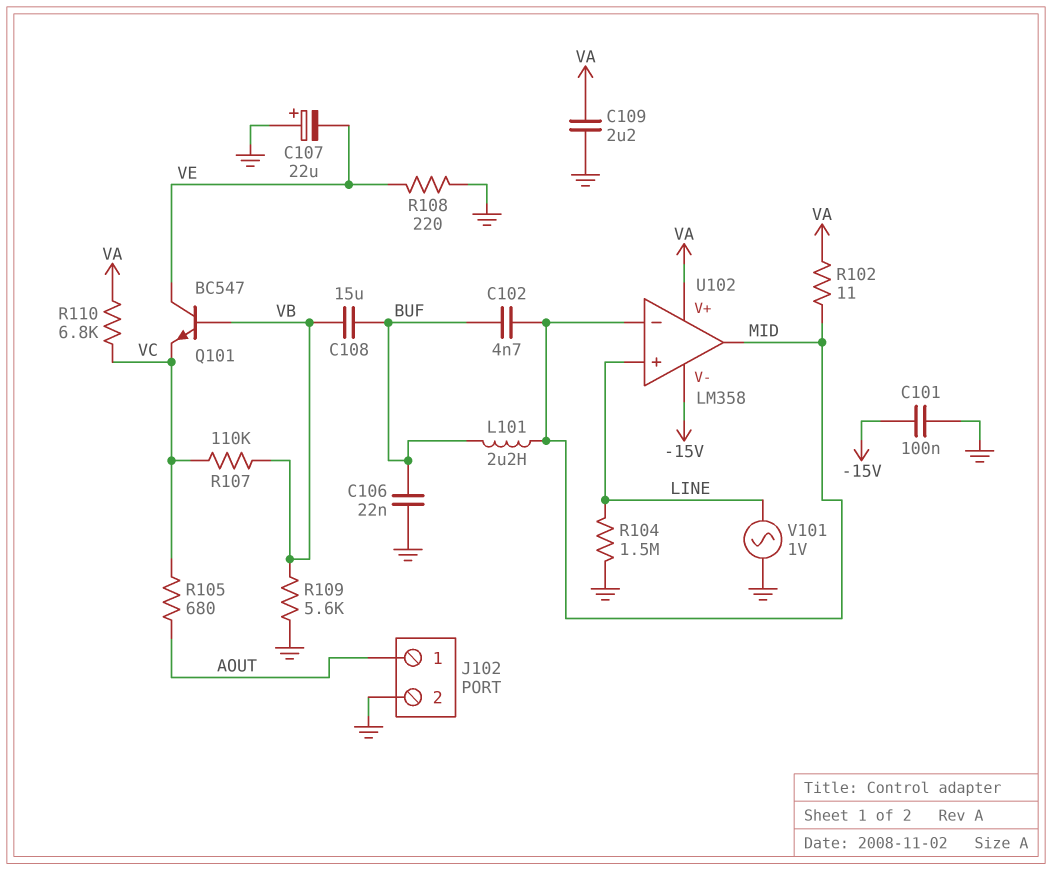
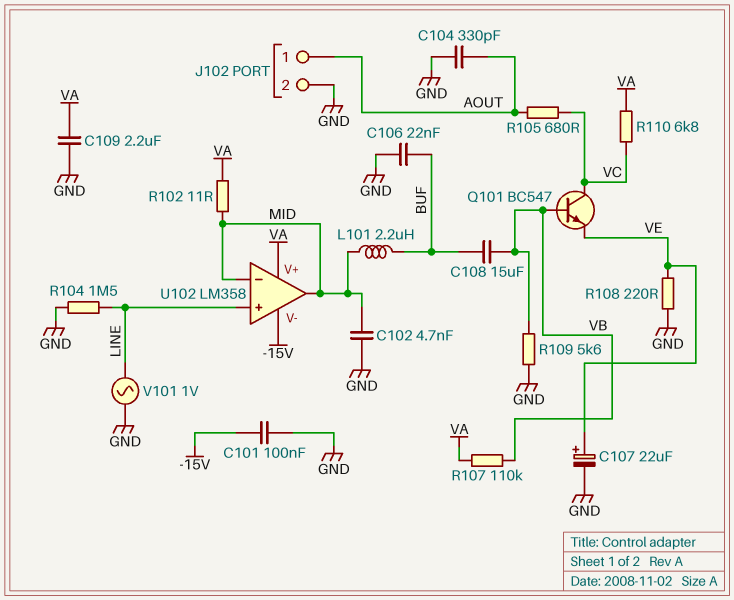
C102: 4.7nF (BUF, MID) -> 4.7nF (GND, MID)
C104: none -> 330pF (AOUT, GND)
C107: 22uF (plus GND, minus VE) -> 22uF (plus VE, minus GND)
Q101: NPN BC547 (B VB, C VE, E VC) -> NPN BC547 (B VB, C VC, E VE)
R107: 110k (VB, VC) -> 110k (VA, VB)

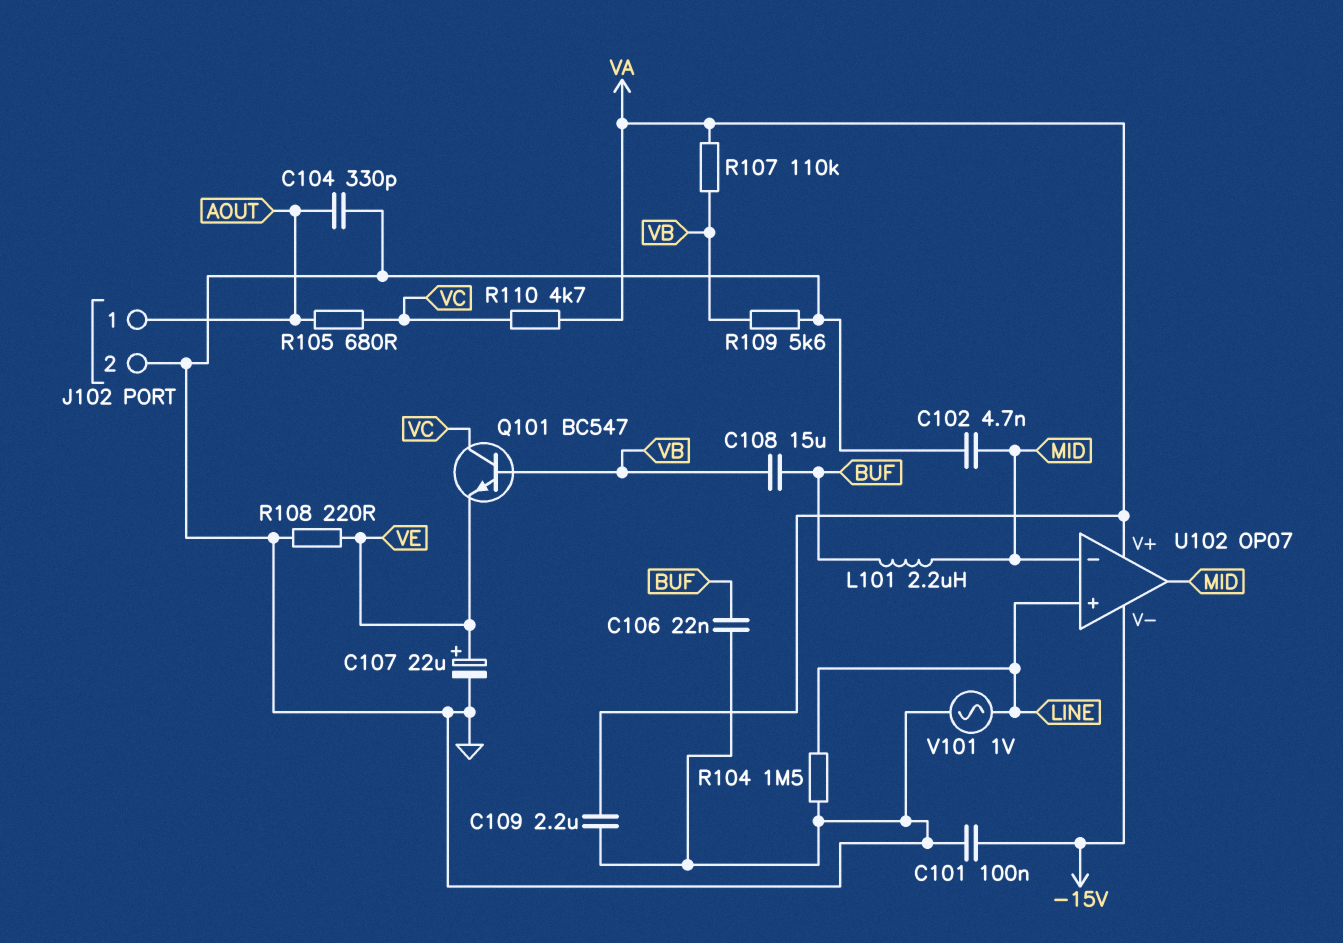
R102: 11 (MID, VA) -> none
R110: 6.8k (VA, VC) -> 4.7k (VA, VC)
U102: LM358 -> OP07

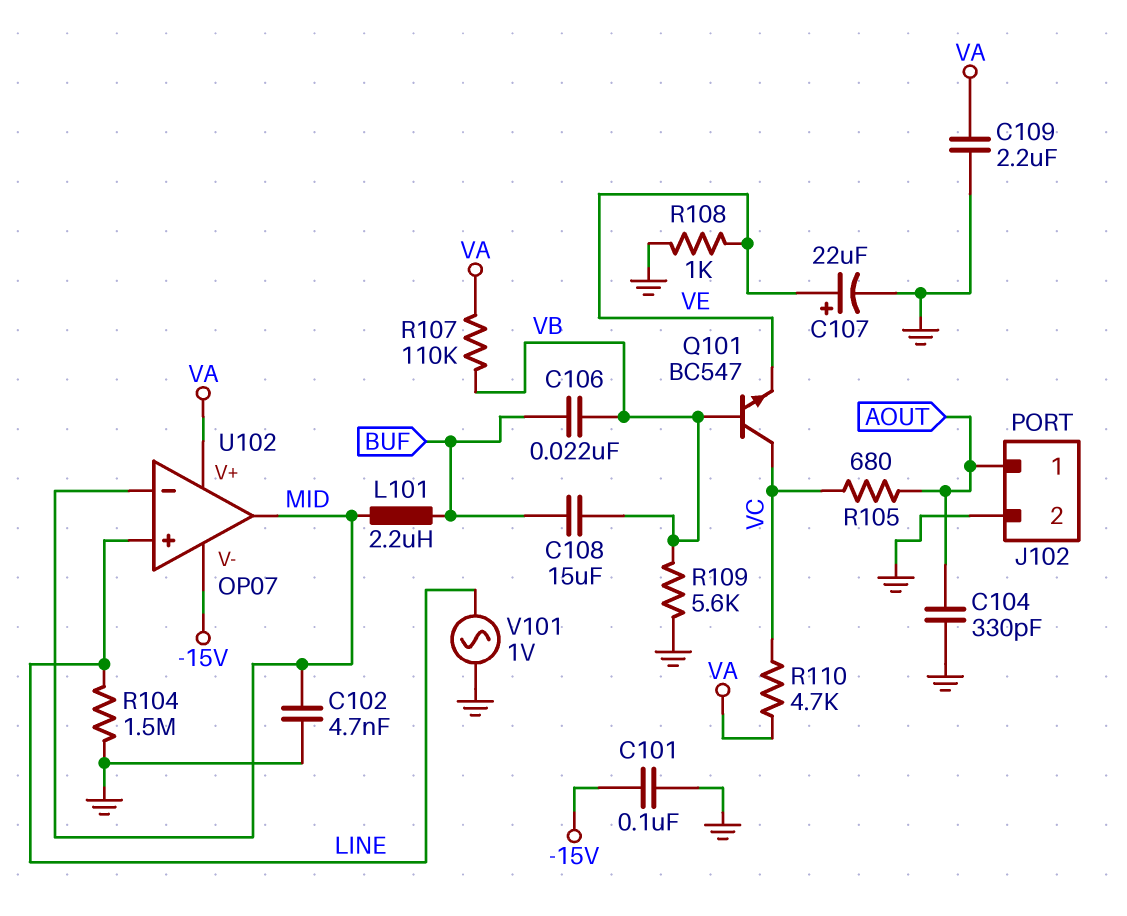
C106: 22nF (BUF, GND) -> 22nF (BUF, VB)
R108: 220 (GND, VE) -> 1k (GND, VE)

